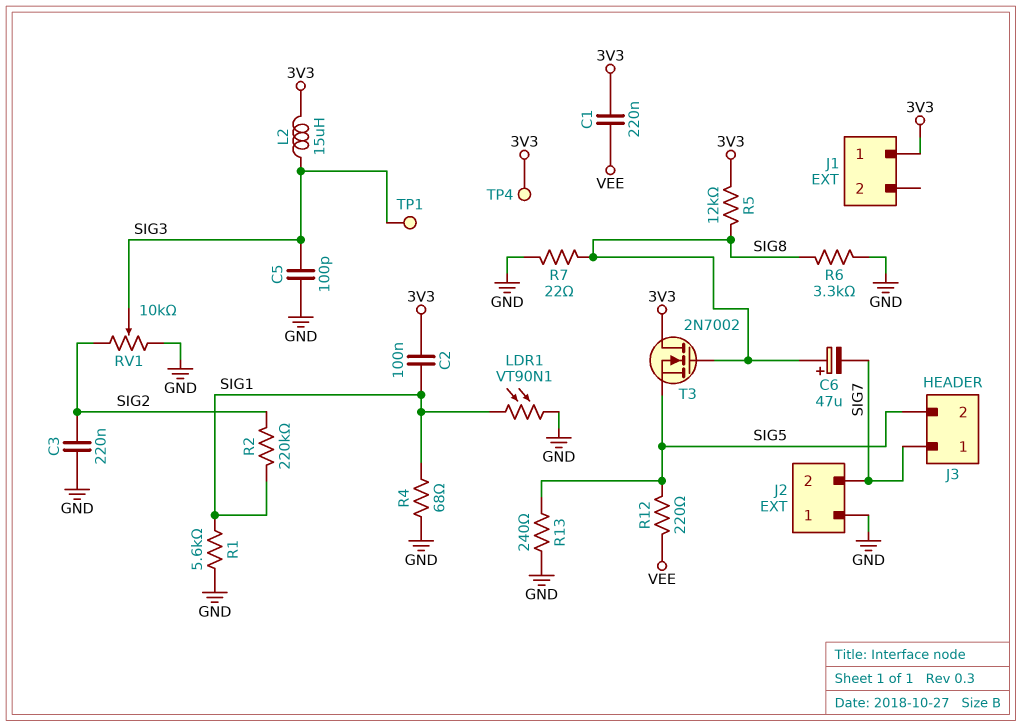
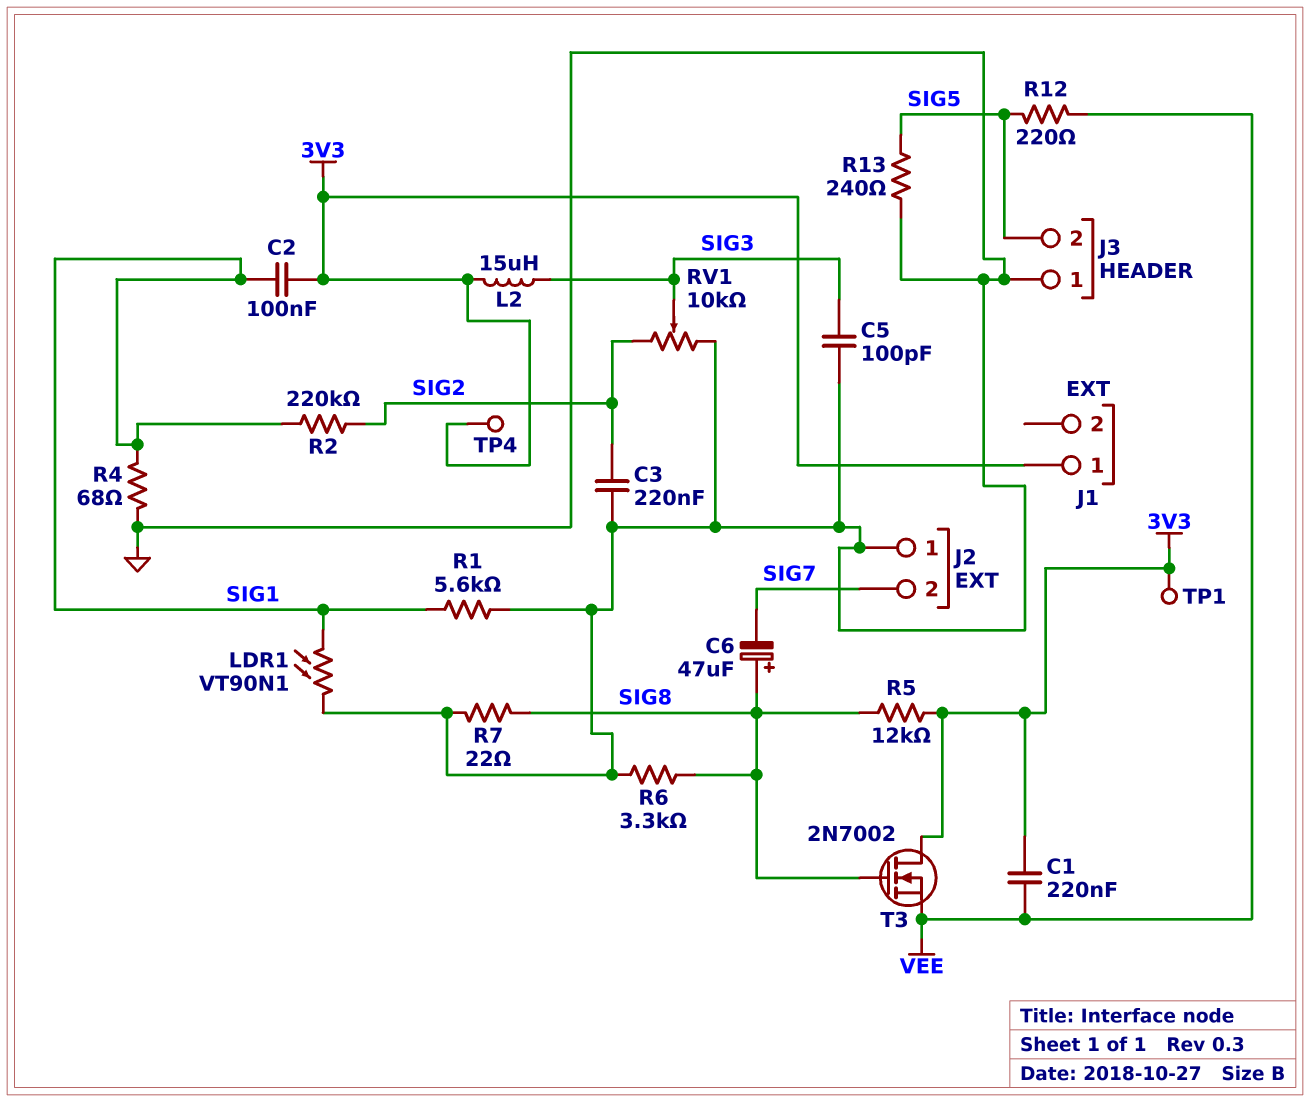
J3 pin 1: SIG7 -> GND
T3: NMOS 2N7002 (G SIG8, D 3V3, S SIG5) -> NMOS 2N7002 (G SIG8, D 3V3, S VEE)
TP1: test point (SIG3) -> test point (3V3)

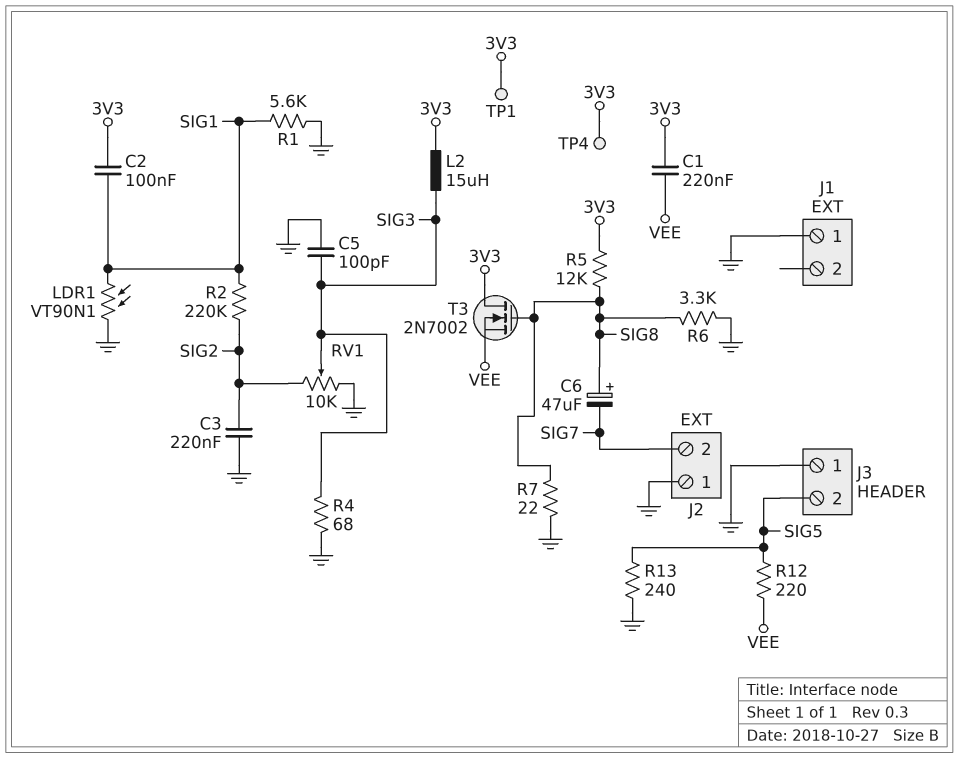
J1 pin 1: 3V3 -> GND
R4: 68 (GND, SIG1) -> 68 (GND, SIG3)

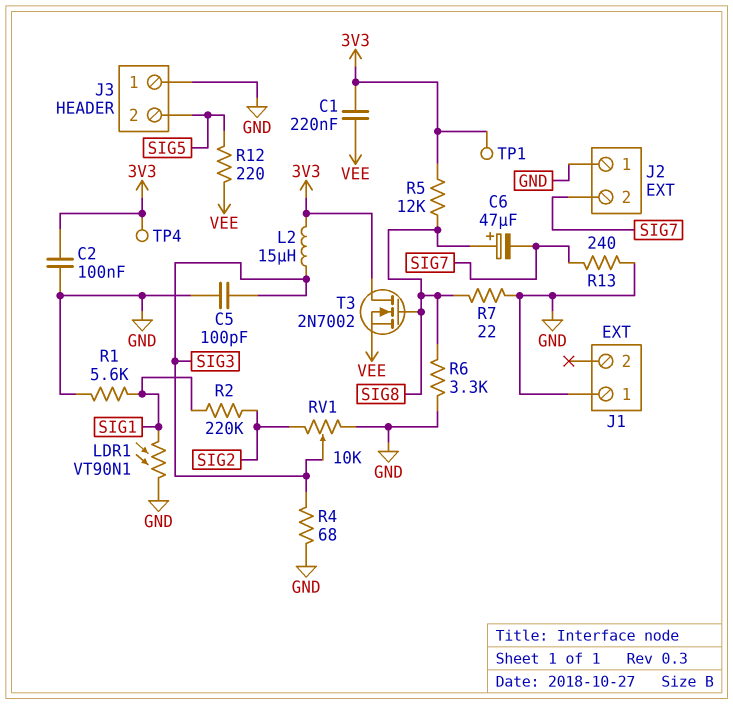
C2: 100nF (3V3, SIG1) -> 100nF (3V3, GND)
C3: 220nF (GND, SIG2) -> none
R13: 240 (GND, SIG5) -> 240 (GND, SIG7)

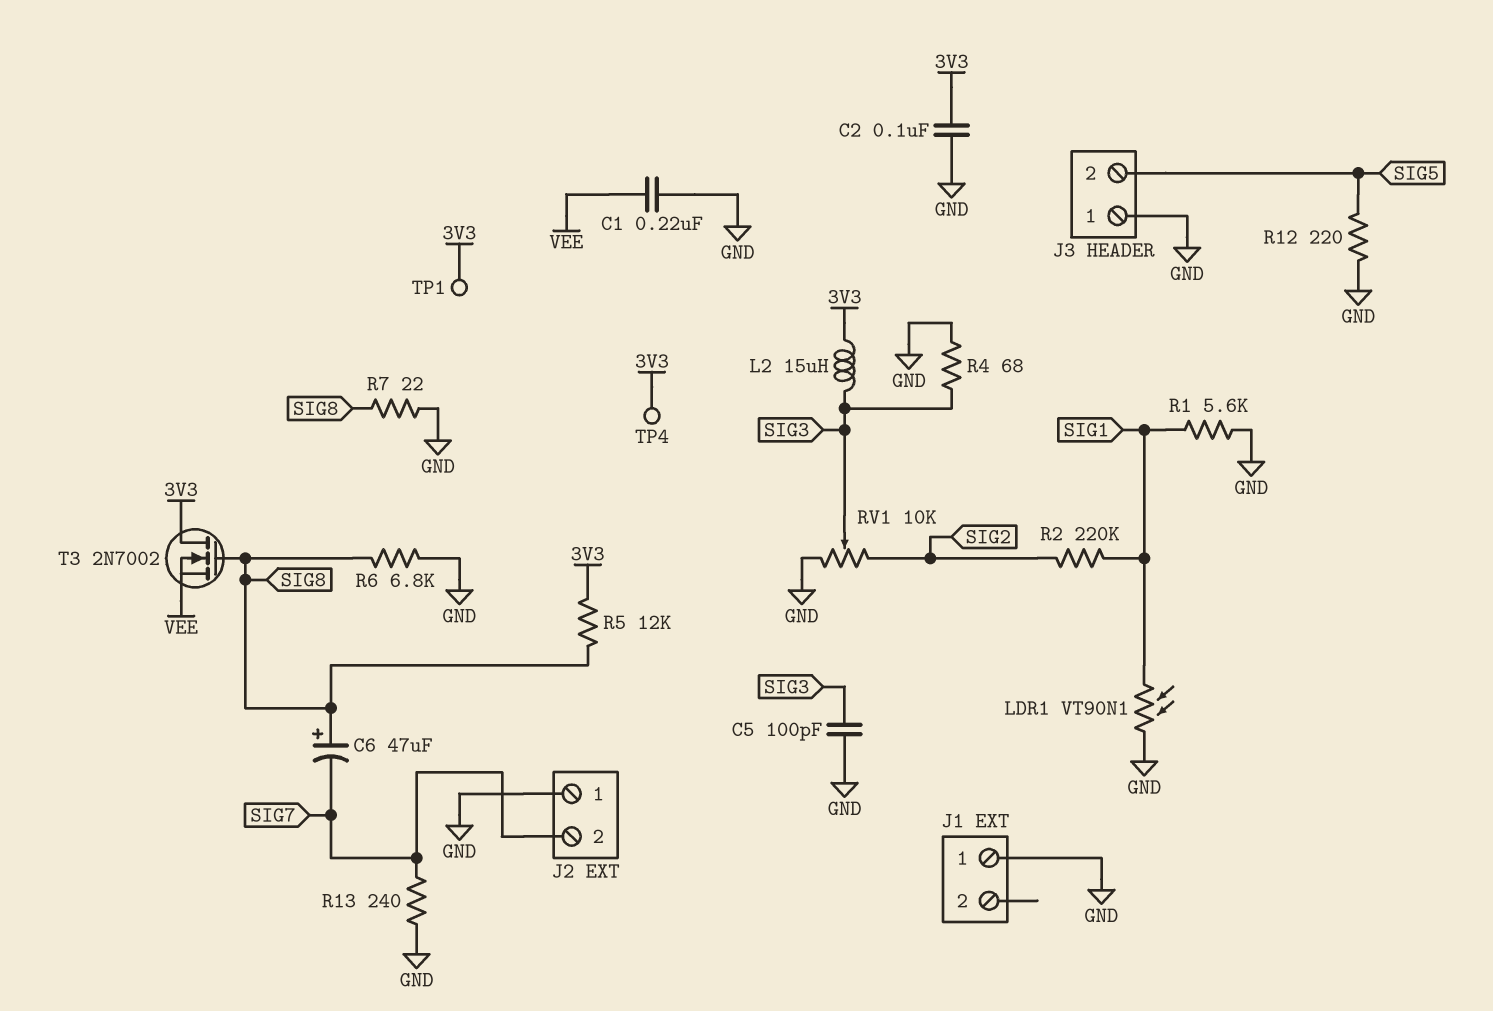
C1: 220nF (3V3, VEE) -> 220nF (GND, VEE)
R6: 3.3k (GND, SIG8) -> 6.8k (GND, SIG8)
R12: 220 (SIG5, VEE) -> 220 (GND, SIG5)

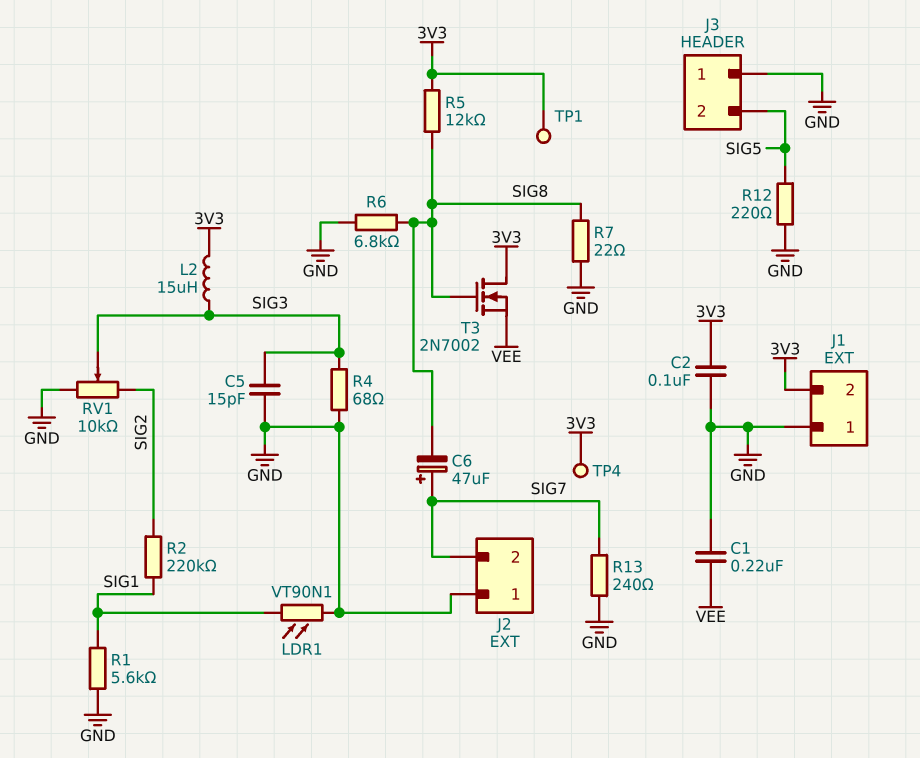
C5: 100pF (GND, SIG3) -> 15pF (GND, SIG3)
C6: 47uF (plus SIG8, minus SIG7) -> 47uF (plus SIG7, minus SIG8)
J1 pin 2: none -> 3V3

